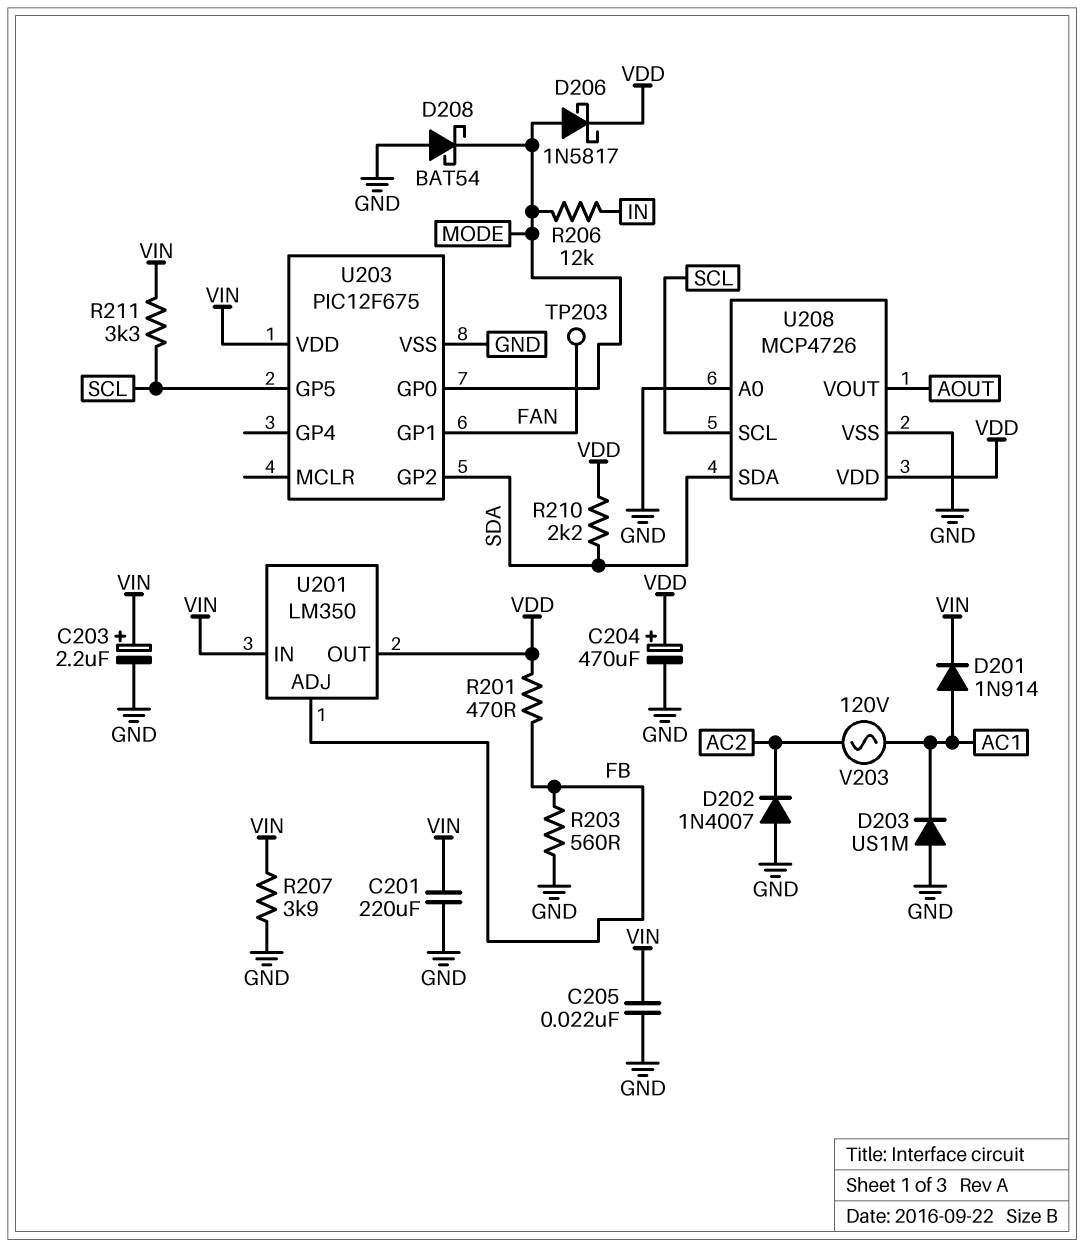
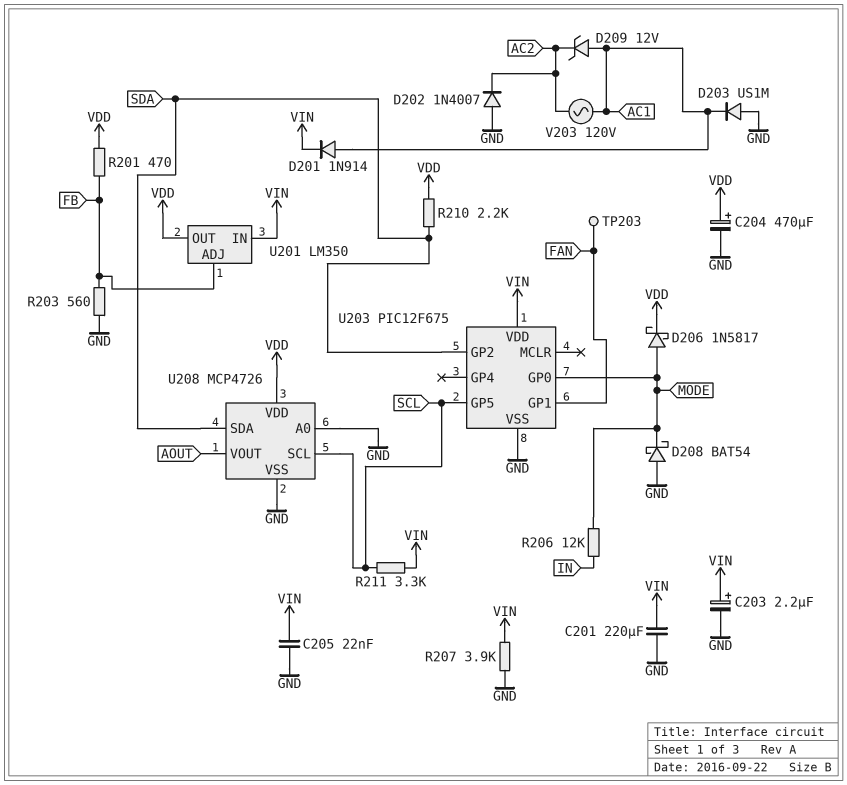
D209: none -> zener 12V (A AC1, K AC2)

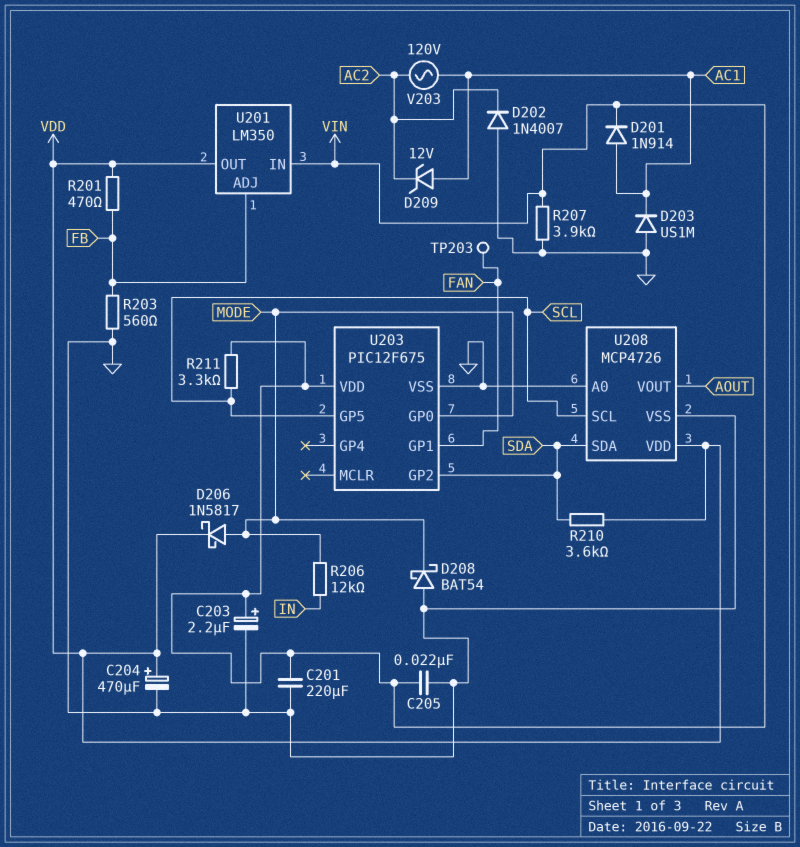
R210: 2.2k (SDA, VDD) -> 3.6k (SDA, VDD)

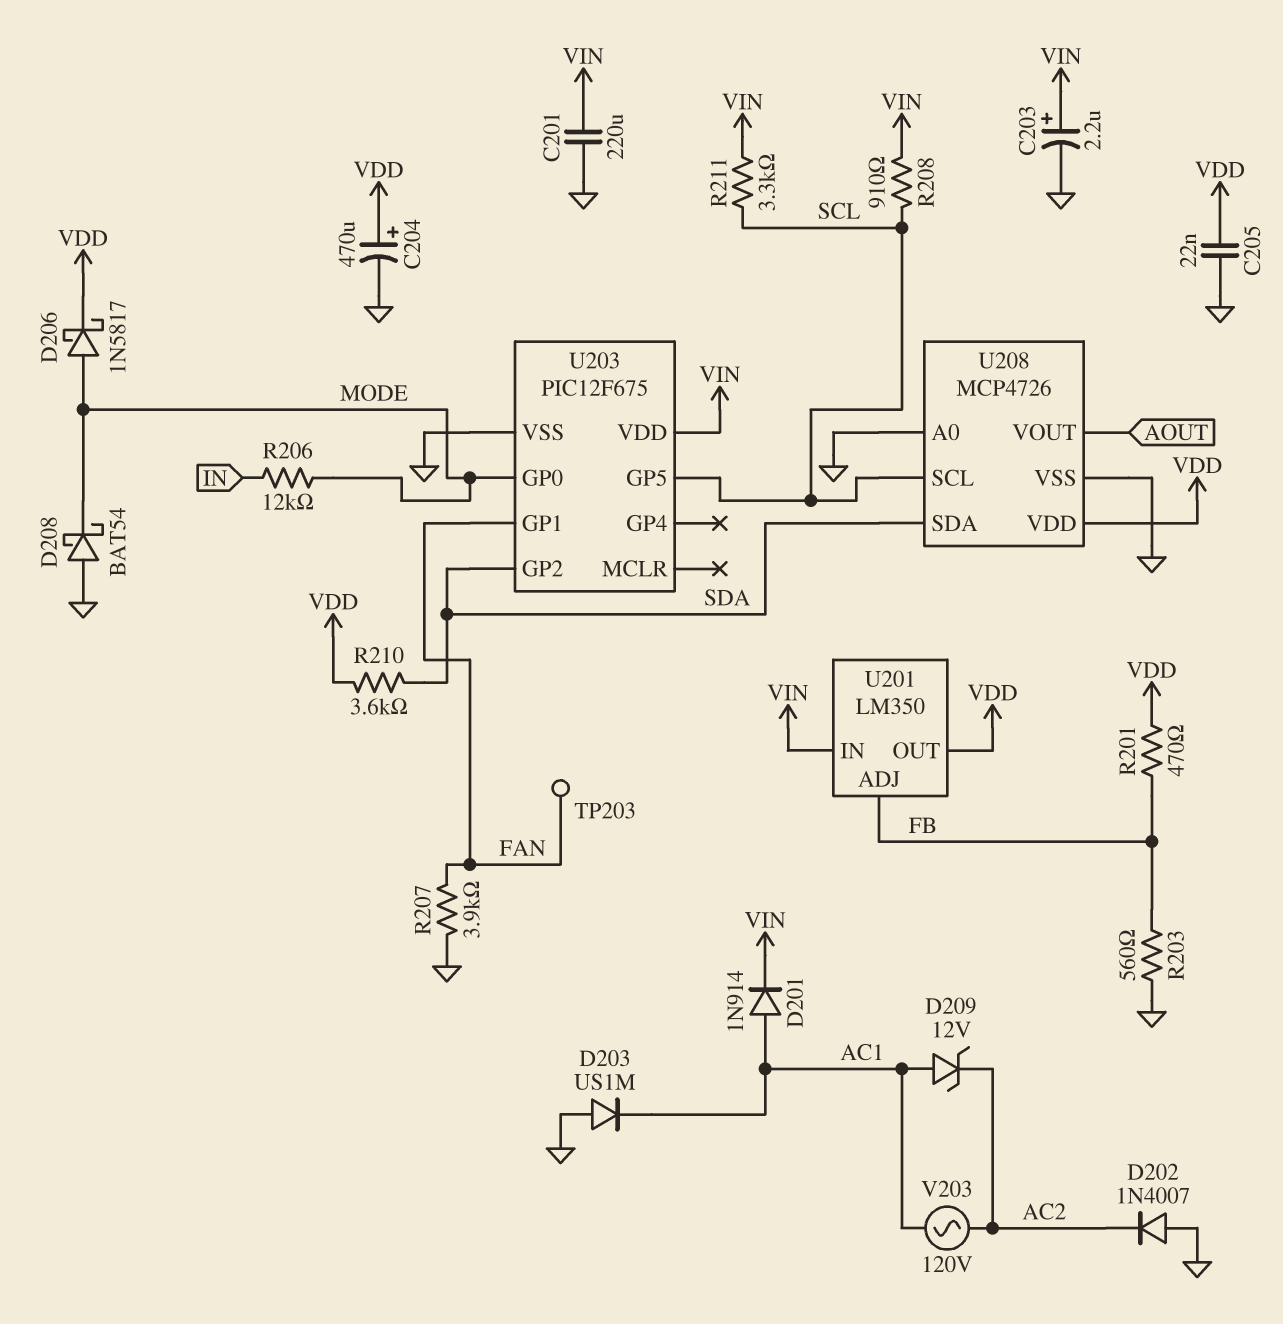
C205: 22nF (GND, VIN) -> 22nF (GND, VDD)
R207: 3.9k (GND, VIN) -> 3.9k (FAN, GND)
R208: none -> 910 (SCL, VIN)

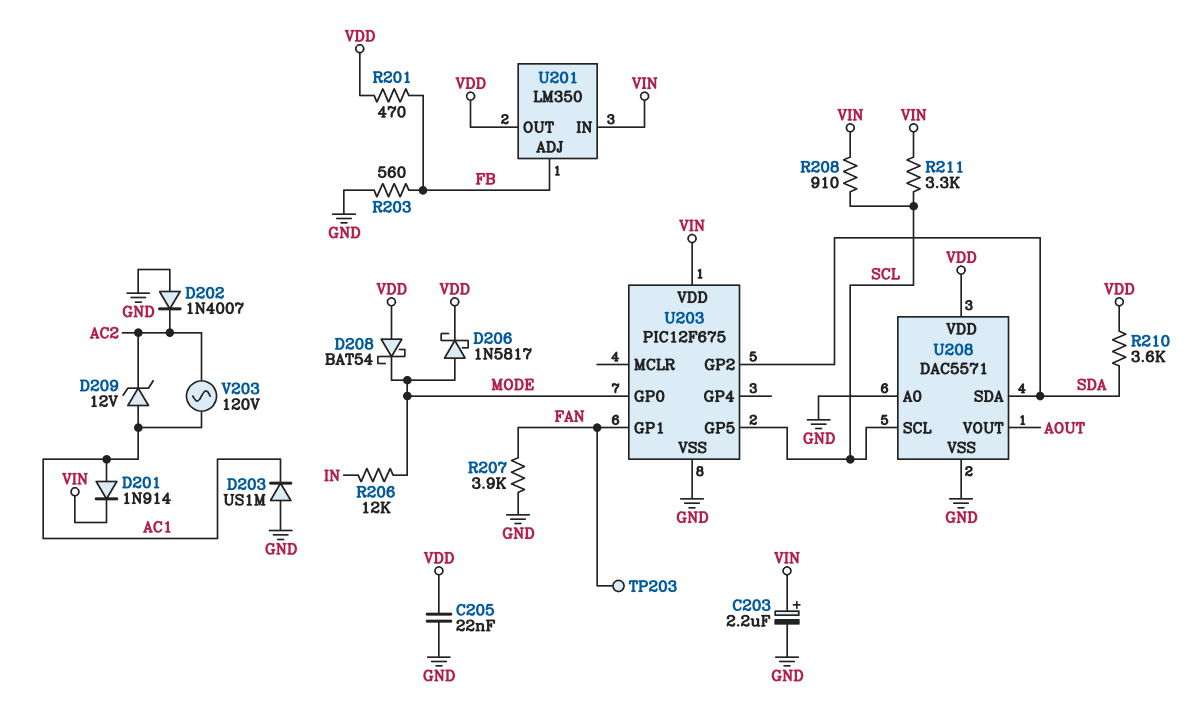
C201: 220uF (GND, VIN) -> none
C204: 470uF (plus VDD, minus GND) -> none
D208: schottky BAT54 (A GND, K MODE) -> schottky BAT54 (A VDD, K MODE)
U208: MCP4726 -> DAC5571

